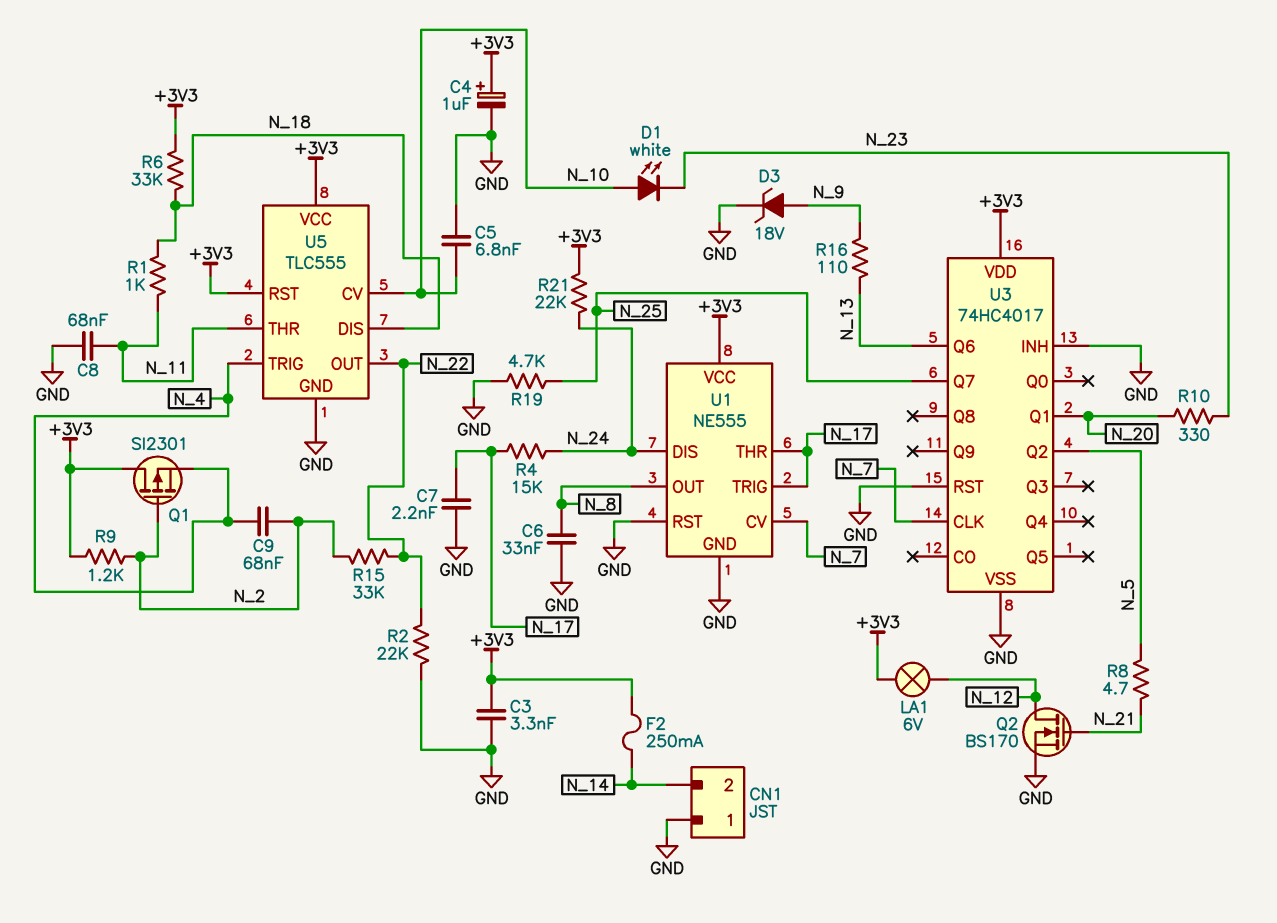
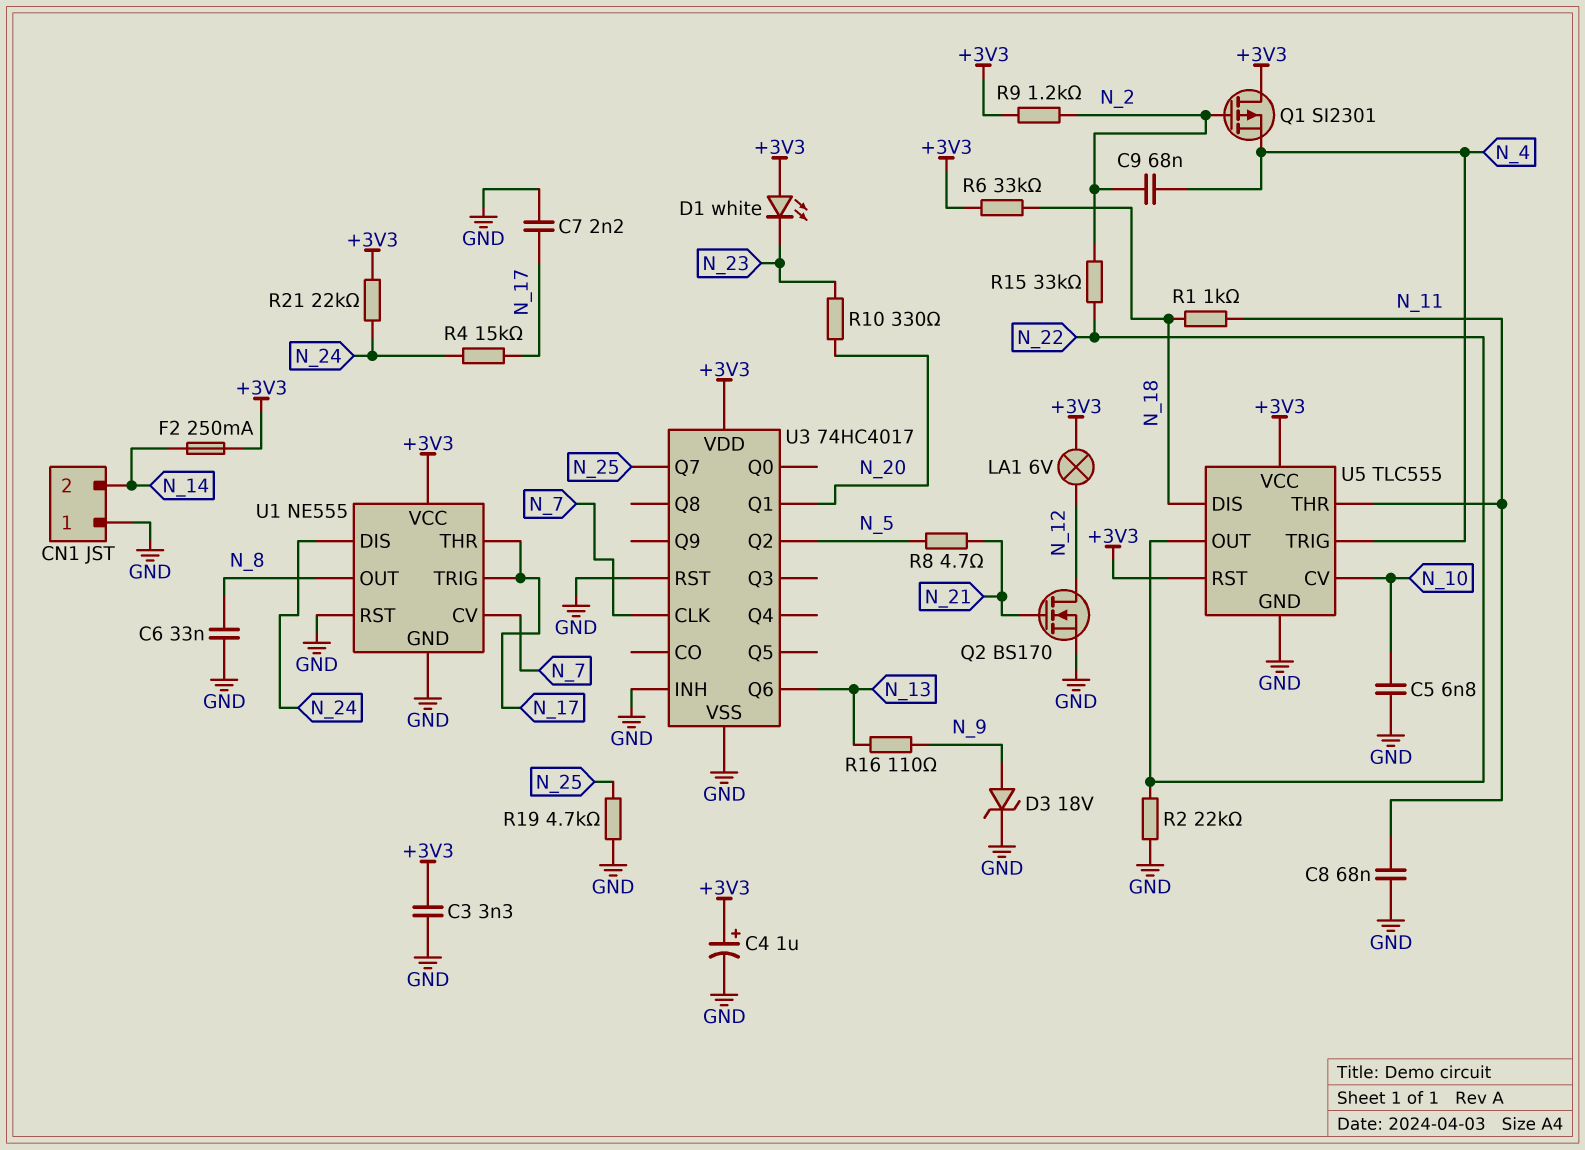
D1: LED white (A N_10, K N_23) -> LED white (A +3V3, K N_23)

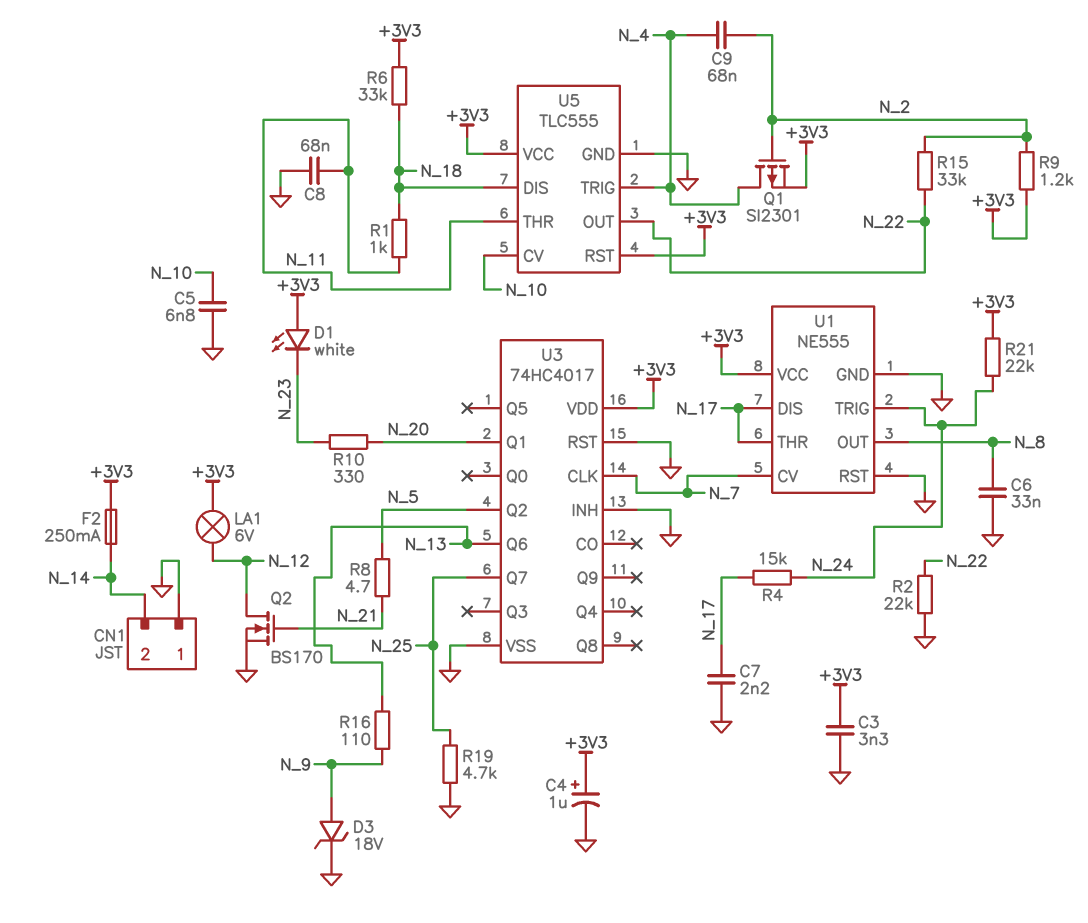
Q1: PMOS SI2301 (G N_2, D +3V3, S N_4) -> PMOS SI2301 (G N_2, D N_4, S +3V3)
U1 pin DIS: N_24 -> N_17
U1 pin TRIG: N_17 -> N_24

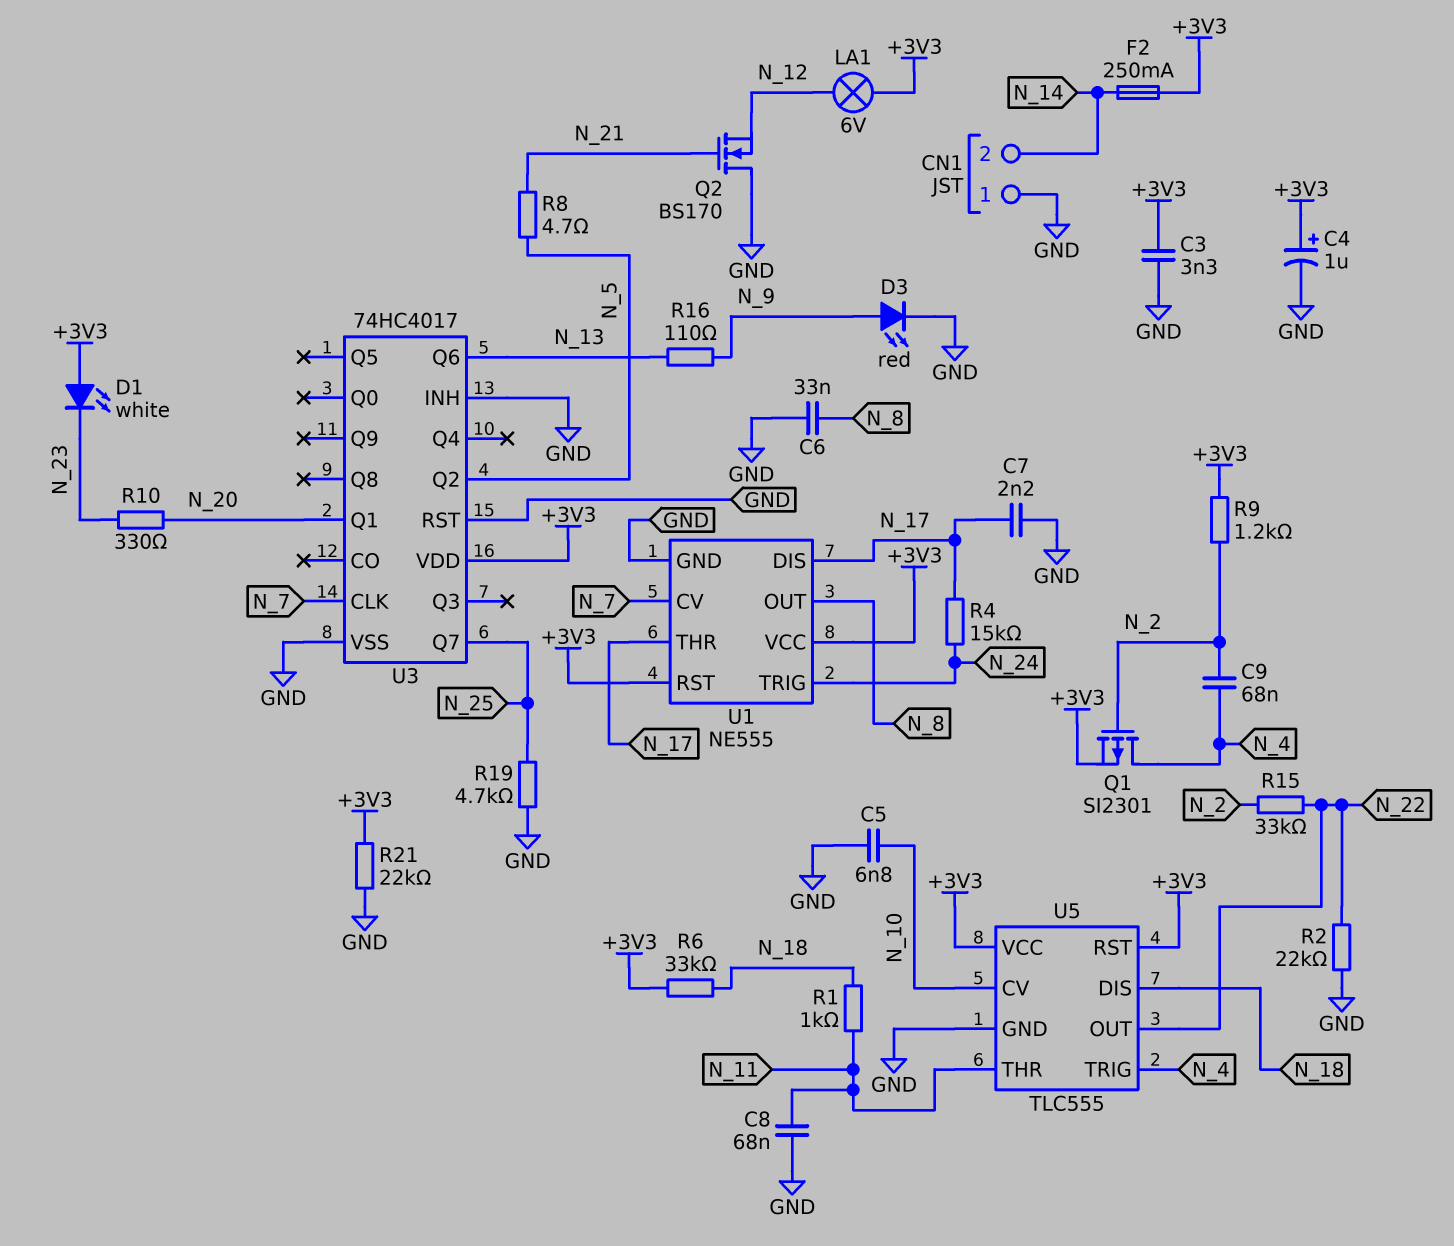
D3: zener 18V (A N_9, K GND) -> LED red (A N_9, K GND)
Q2: NMOS BS170 (G N_21, D N_12, S GND) -> NMOS BS170 (G N_21, D GND, S N_12)
R21: 22k (+3V3, N_24) -> 22k (+3V3, GND)
U1 pin RST: GND -> +3V3

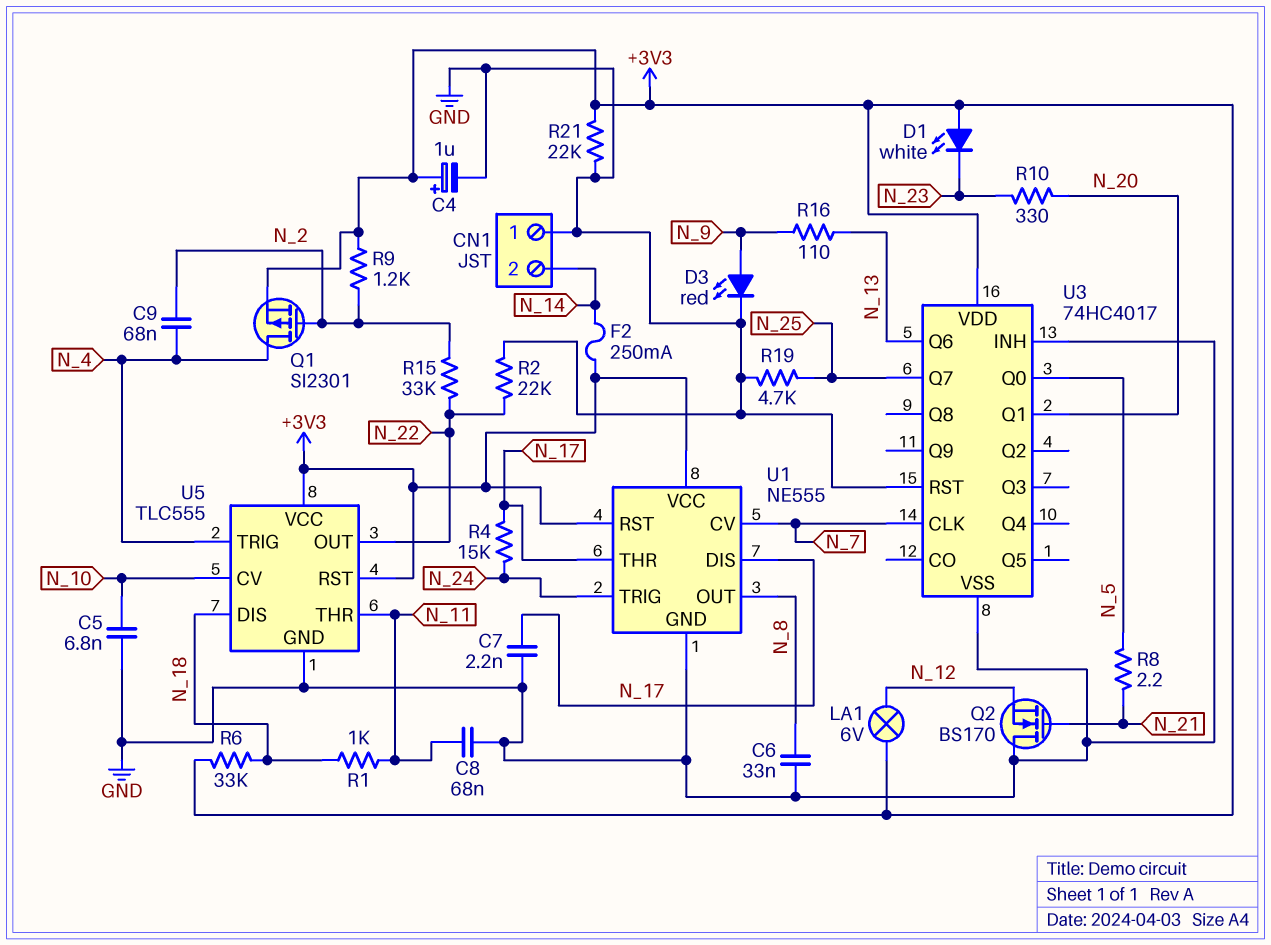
C3: 3.3nF (+3V3, GND) -> none
R8: 4.7 (N_5, N_21) -> 2.2 (N_5, N_21)
U3 pin Q0: none -> N_5
U3 pin Q2: N_5 -> none

